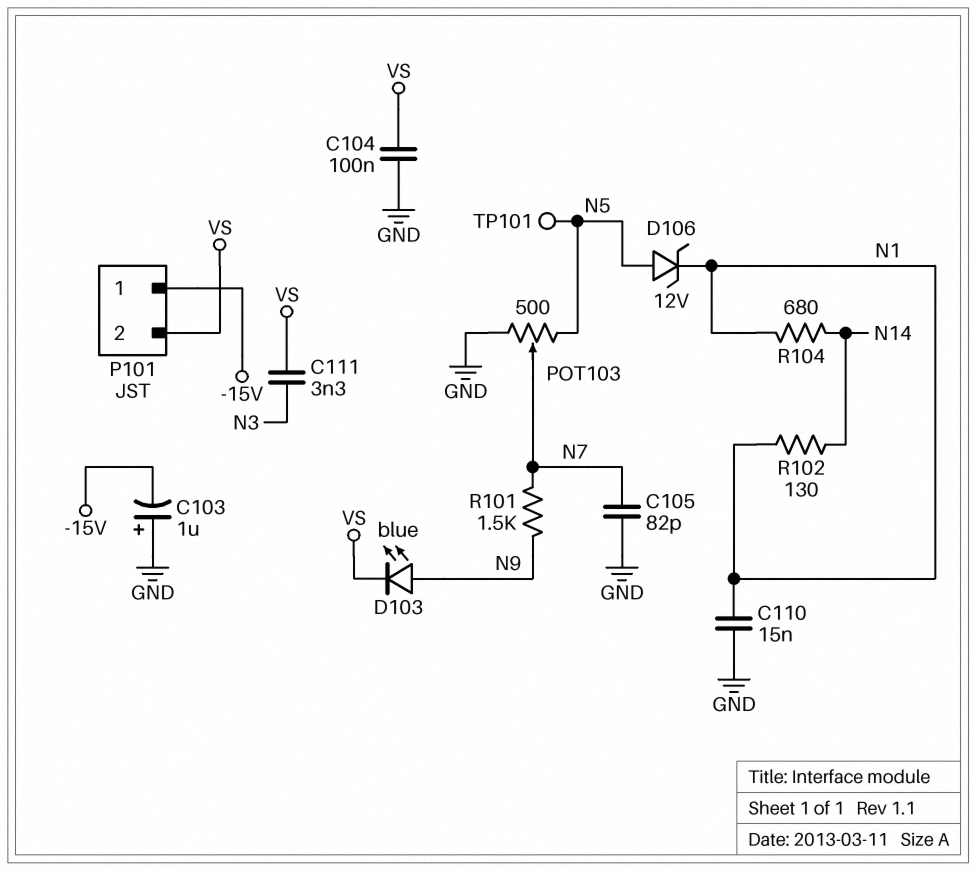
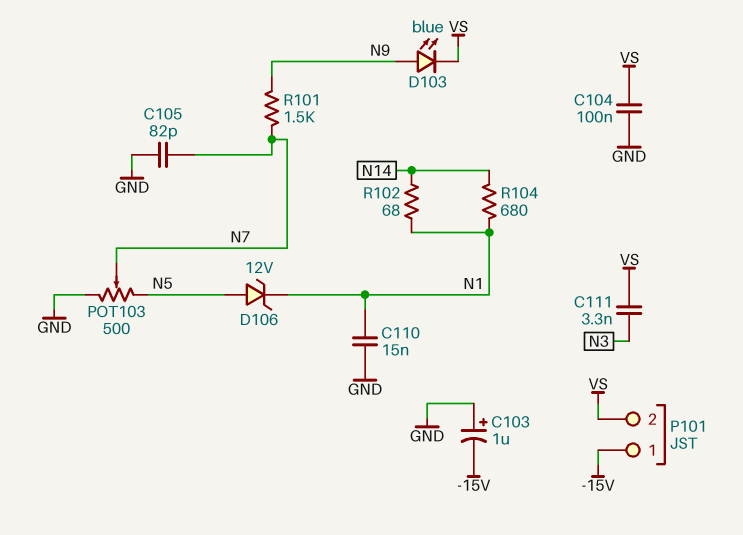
R102: 130 (N1, N14) -> 68 (N1, N14)
TP101: test point (N5) -> none

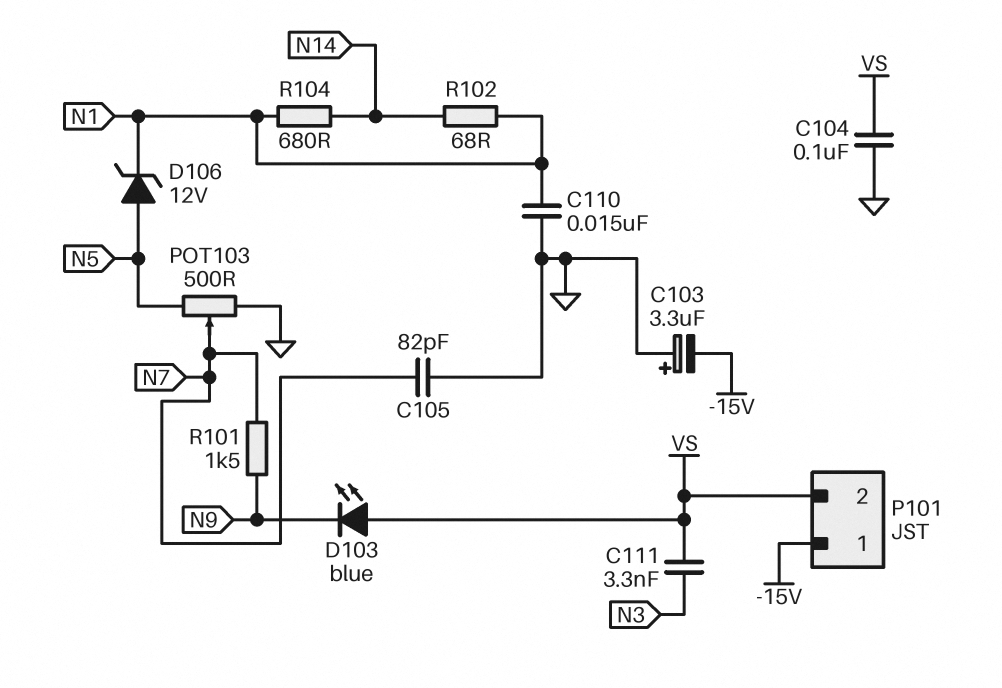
C103: 1uF (plus GND, minus -15V) -> 3.3uF (plus GND, minus -15V)
D103: LED blue (A N9, K VS) -> LED blue (A VS, K N9)

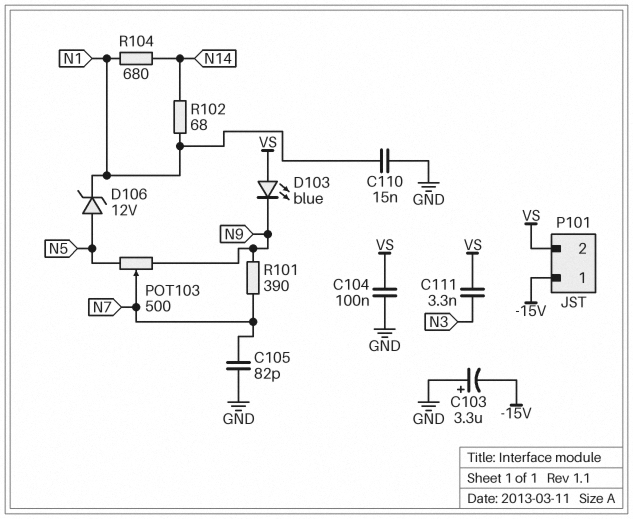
POT103: 500 (GND, N5, wiper N7) -> 500 (N5, N9, wiper N7)
R101: 1.5k (N7, N9) -> 390 (N7, N9)

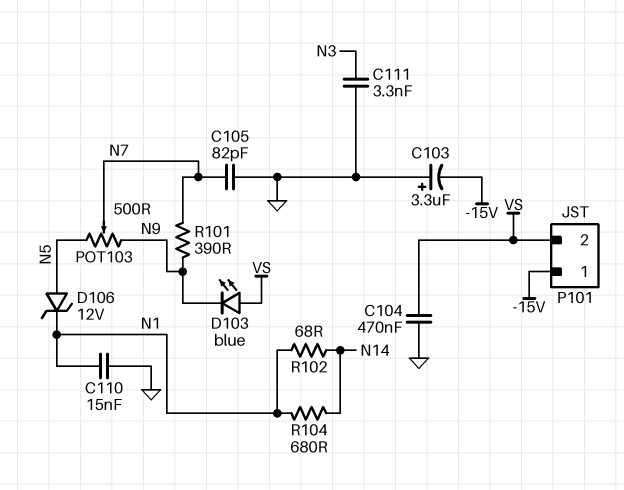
C104: 100nF (GND, VS) -> 470nF (GND, VS)
C111: 3.3nF (N3, VS) -> 3.3nF (GND, N3)

